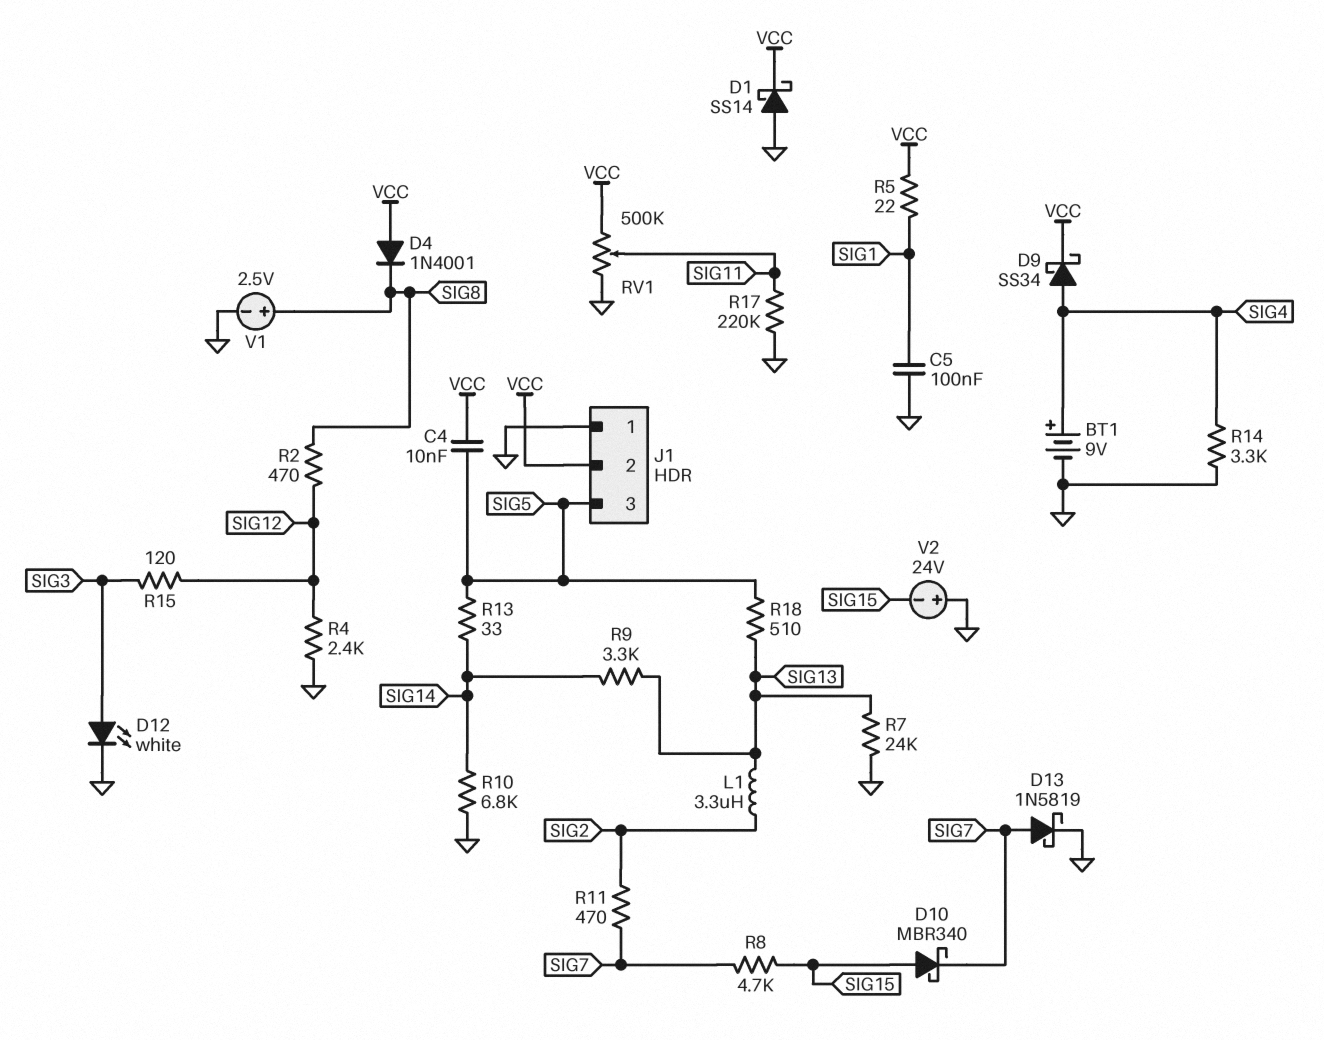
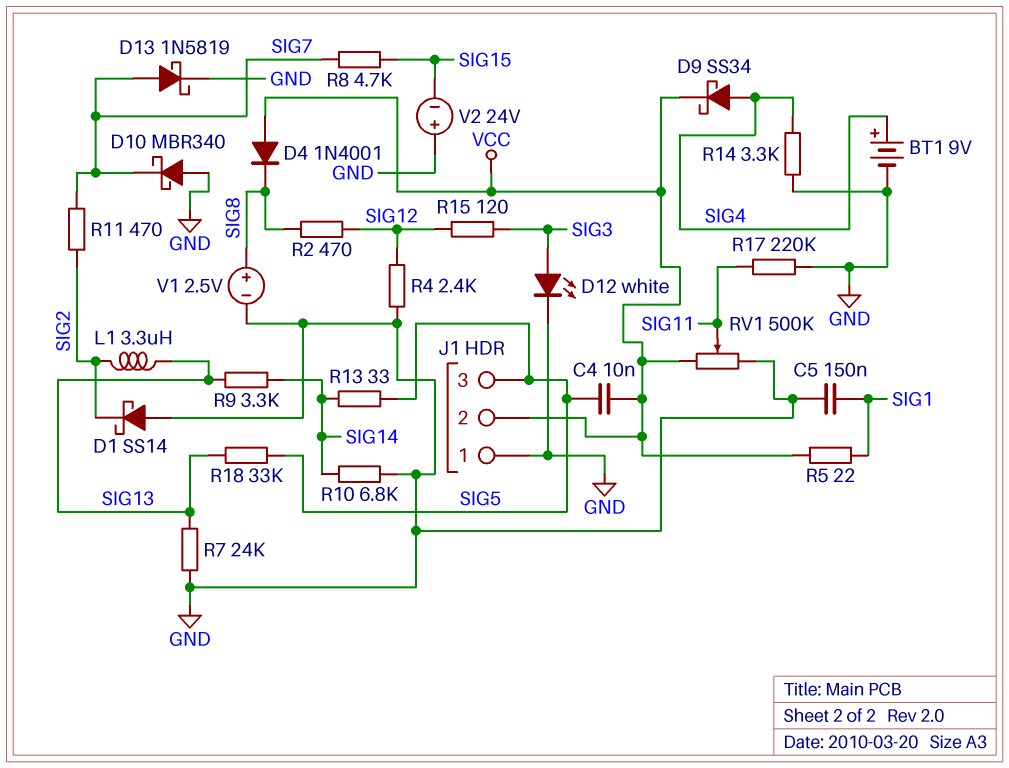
C5: 100nF (GND, SIG1) -> 150nF (GND, SIG1)
D1: schottky SS14 (A GND, K VCC) -> schottky SS14 (A GND, K SIG2)
D10: schottky MBR340 (A SIG15, K SIG7) -> schottky MBR340 (A GND, K SIG7)
R18: 510 (SIG5, SIG13) -> 33k (SIG5, SIG13)

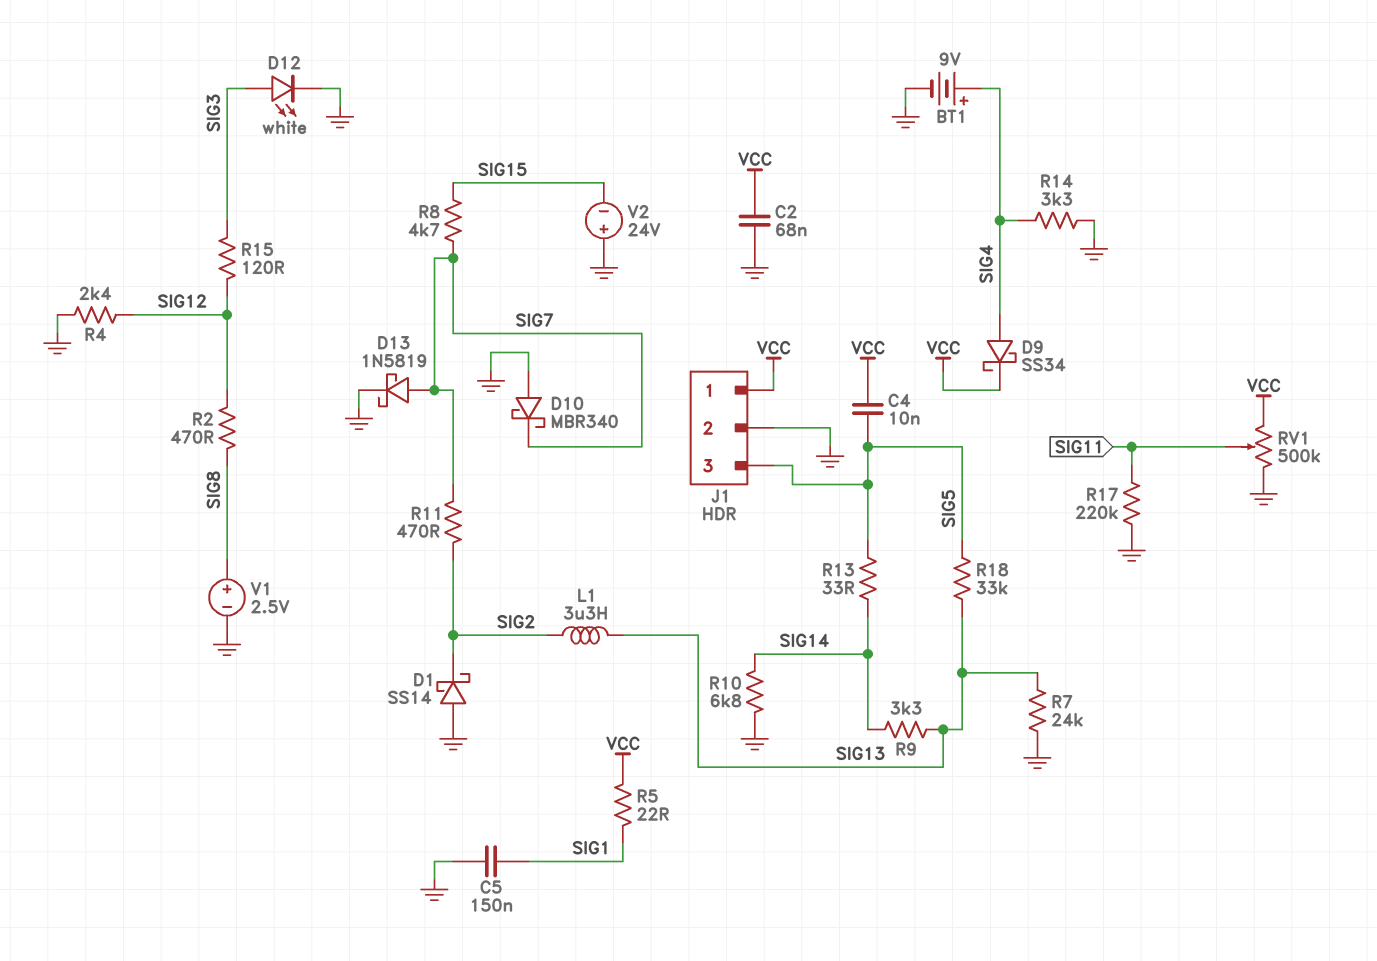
C2: none -> 68nF (GND, VCC)
D4: diode 1N4001 (A VCC, K SIG8) -> none
J1 pin 1: GND -> VCC
J1 pin 2: VCC -> GND

